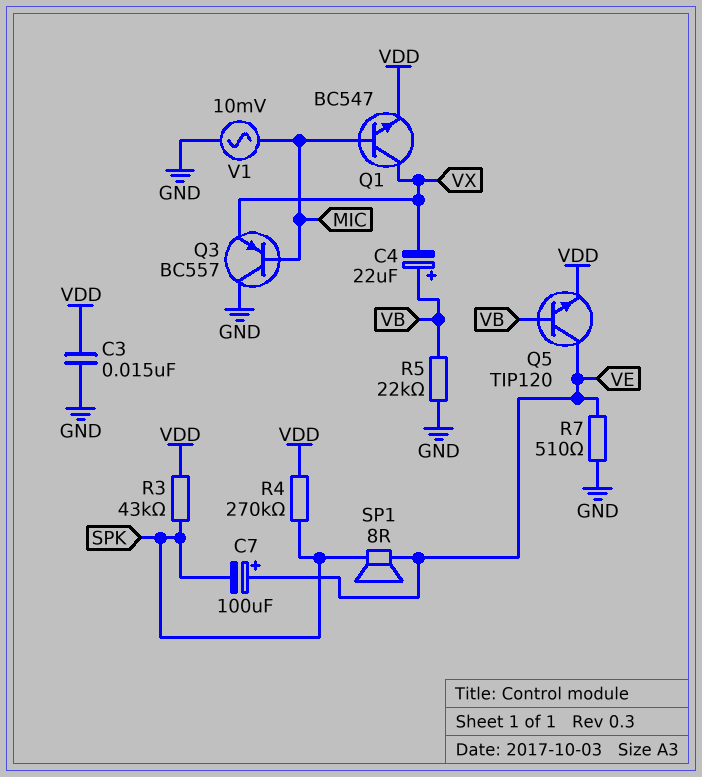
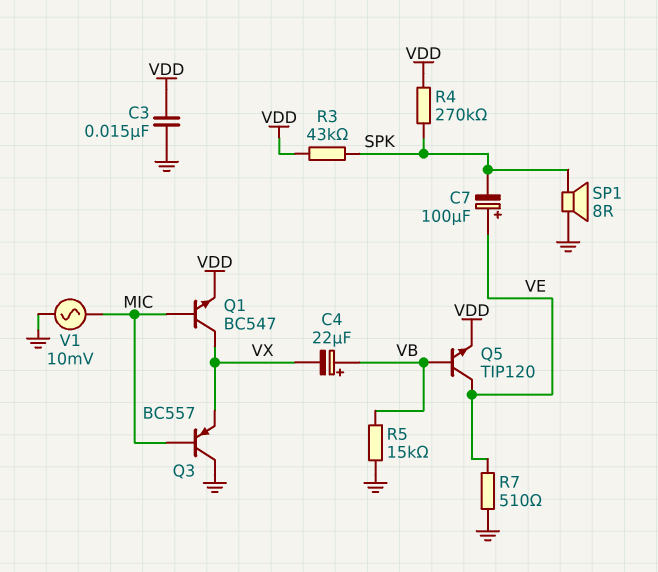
R5: 22k (GND, VB) -> 15k (GND, VB)
SP1: speaker 8R (SPK, VE) -> speaker 8R (GND, SPK)

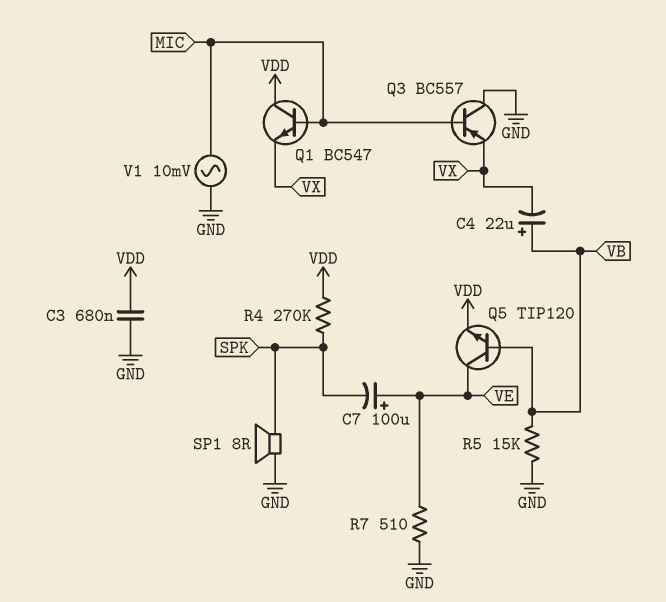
C3: 15nF (GND, VDD) -> 680nF (GND, VDD)
Q1: NPN BC547 (B MIC, C VX, E VDD) -> NPN BC547 (B MIC, C VDD, E VX)
R3: 43k (SPK, VDD) -> none

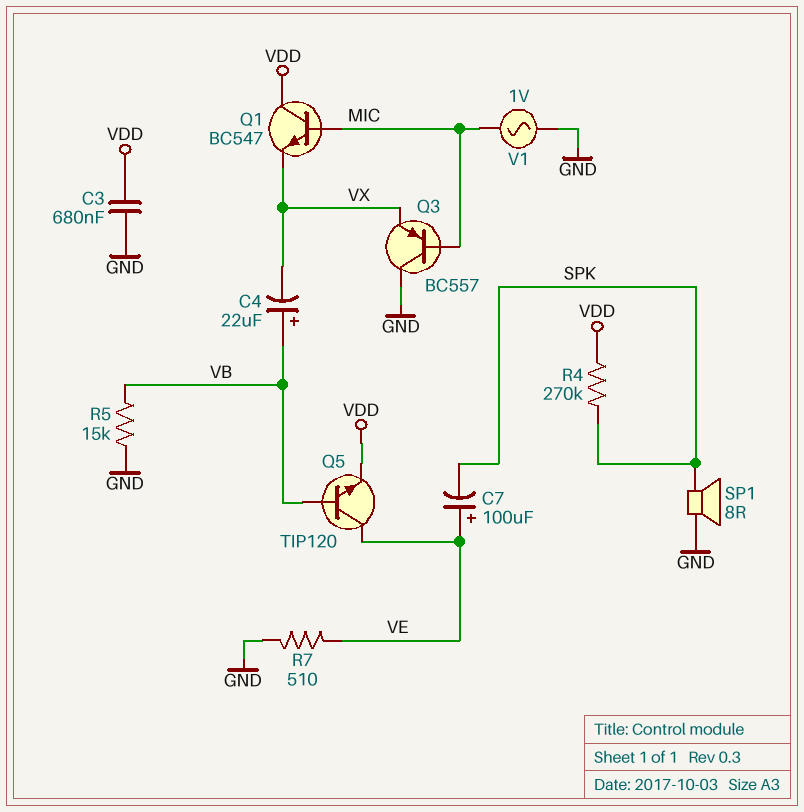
V1: AC 10mV (GND, MIC) -> AC 1V (GND, MIC)

